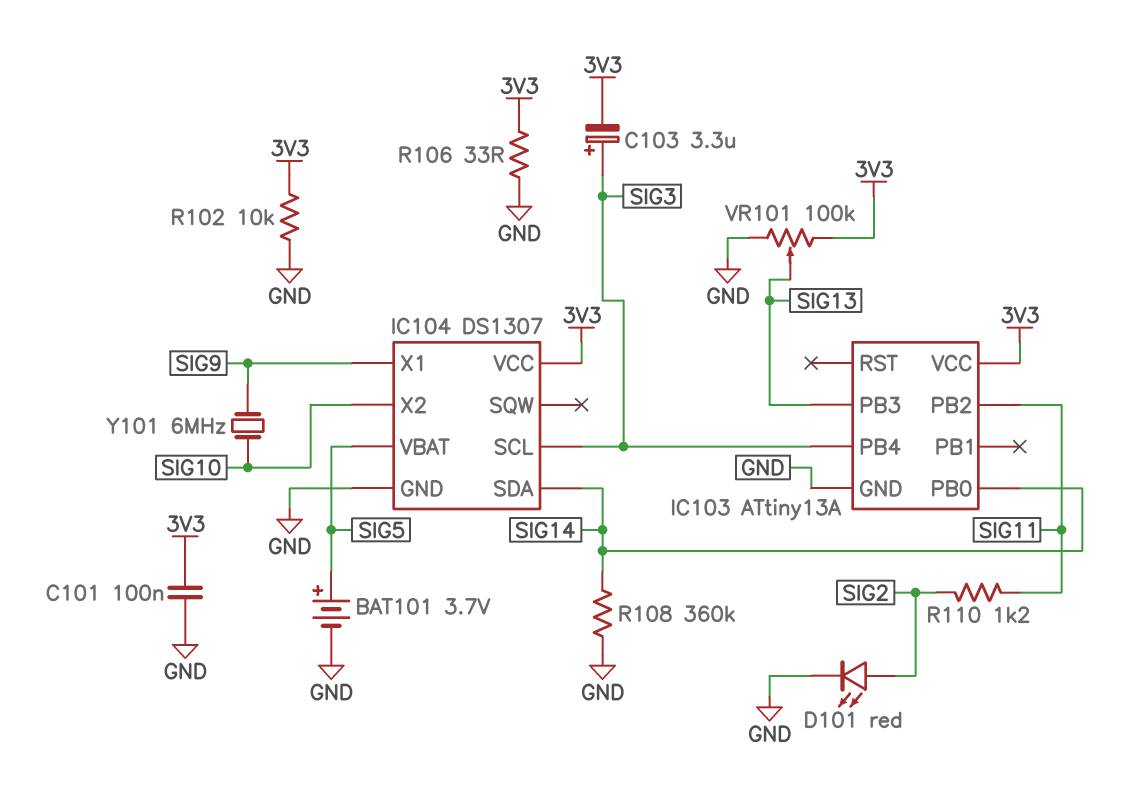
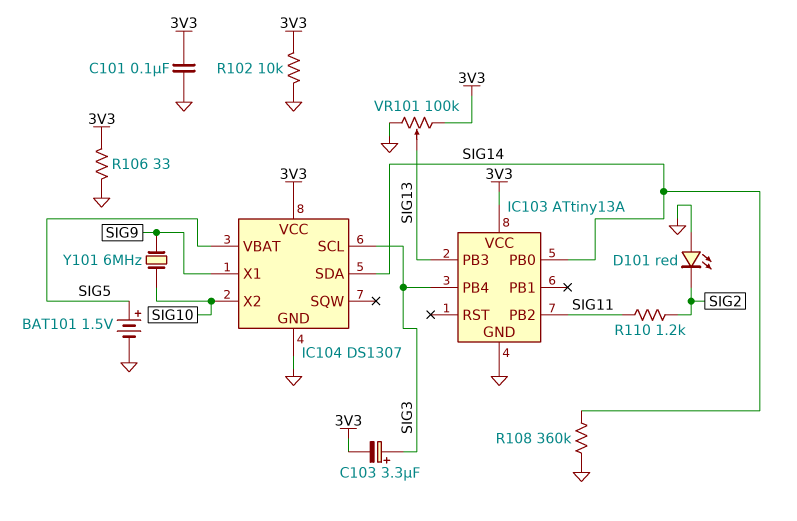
BAT101: 3.7V (plus SIG5, minus GND) -> 1.5V (plus SIG5, minus GND)
D101: LED red (A SIG2, K GND) -> LED red (A GND, K SIG2)

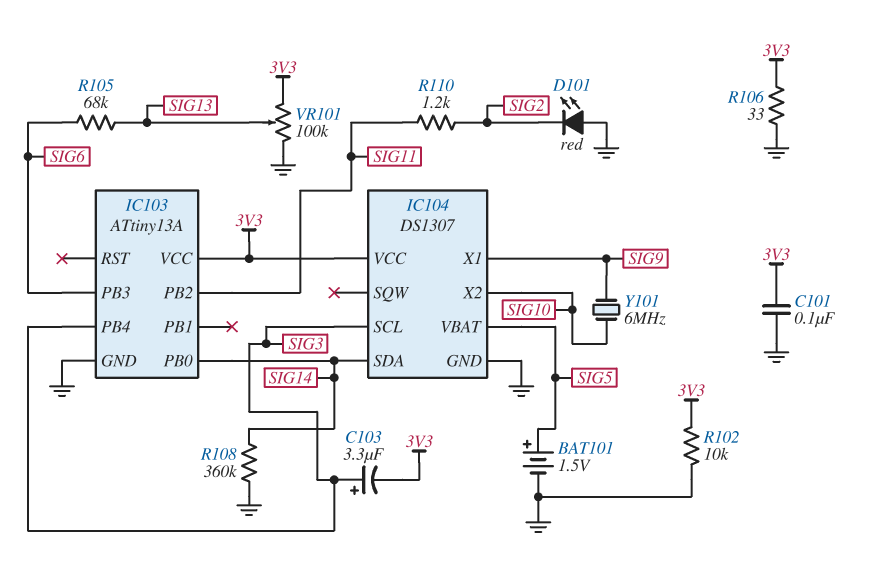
IC103 pin PB3: SIG13 -> SIG6
R105: none -> 68k (SIG6, SIG13)

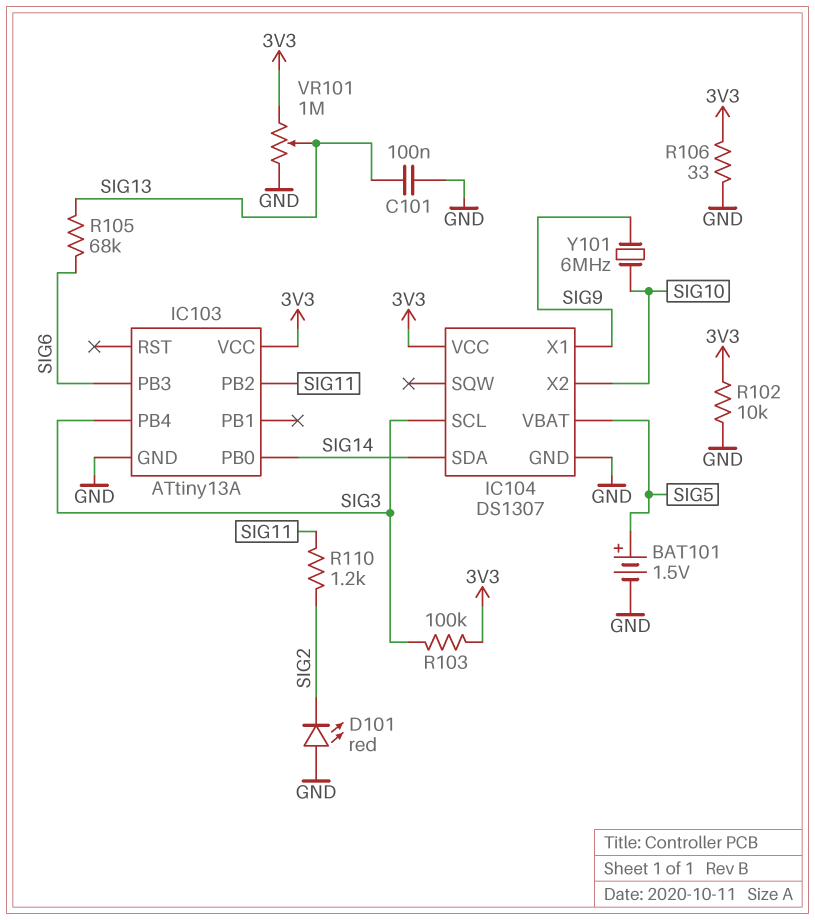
C101: 100nF (3V3, GND) -> 100nF (GND, SIG13)
C103: 3.3uF (plus SIG3, minus 3V3) -> none
R103: none -> 100k (3V3, SIG3)
R108: 360k (GND, SIG14) -> none
VR101: 100k (3V3, GND, wiper SIG13) -> 1M (3V3, GND, wiper SIG13)

